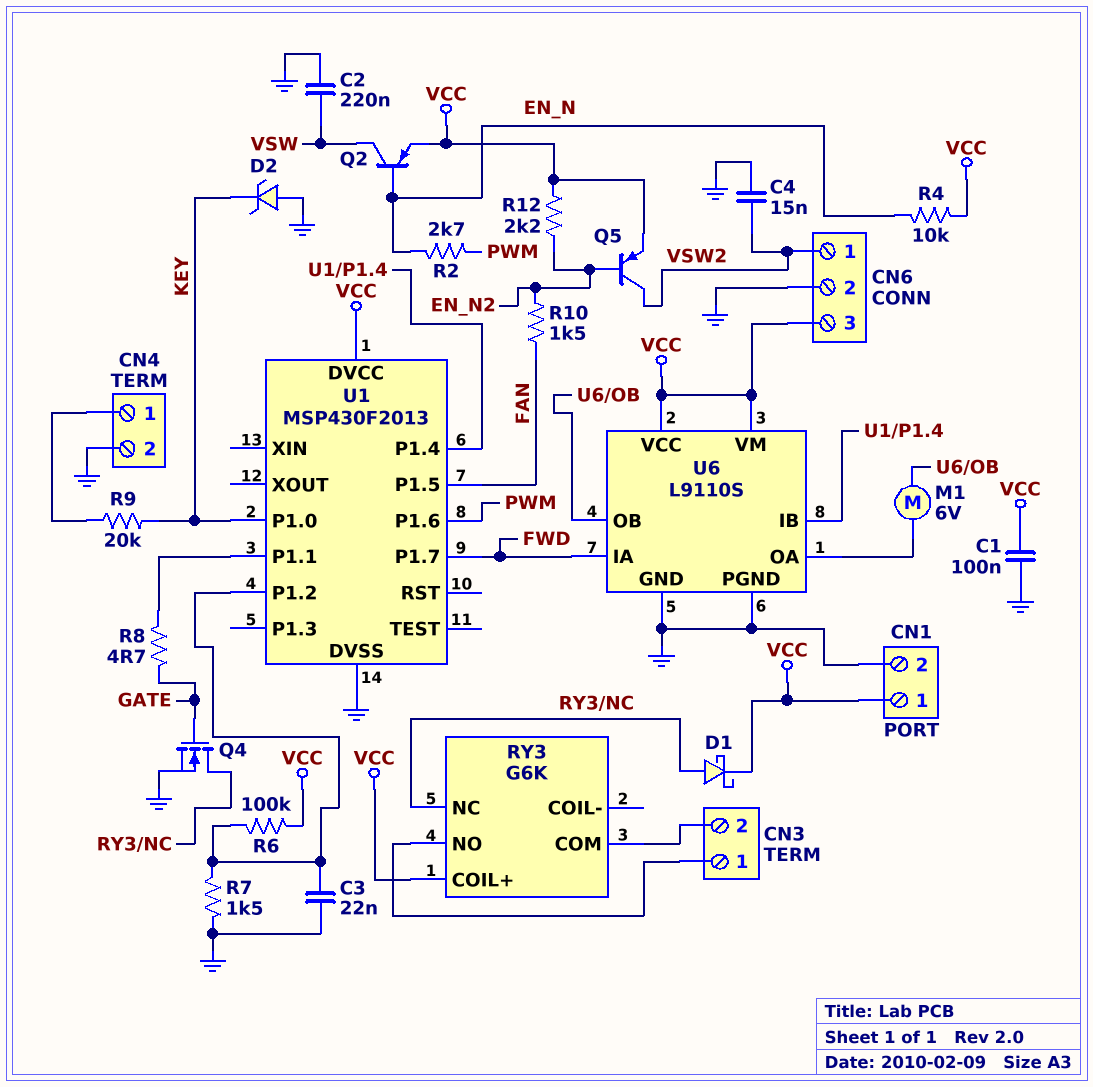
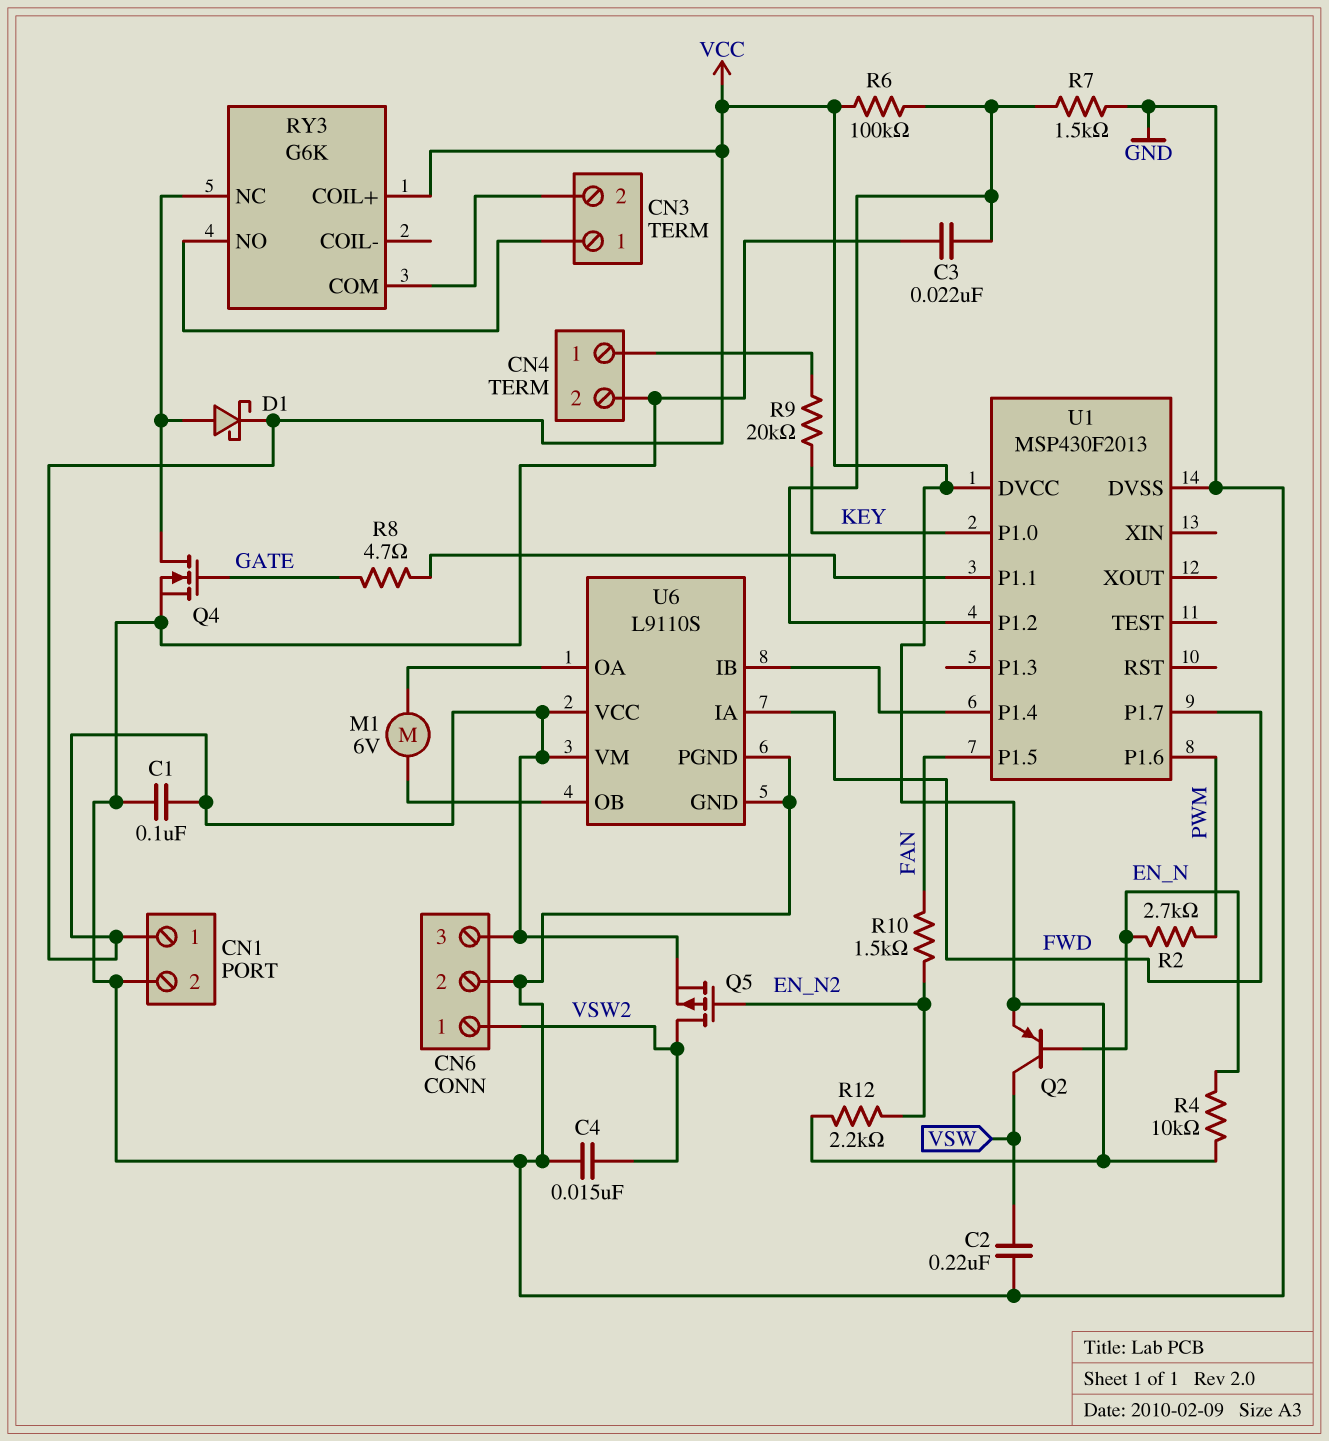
D2: zener (A GND, K KEY) -> none
Q5: PNP (B EN_N2, C VSW2, E VCC) -> PMOS (G EN_N2, D VSW2, S VCC)

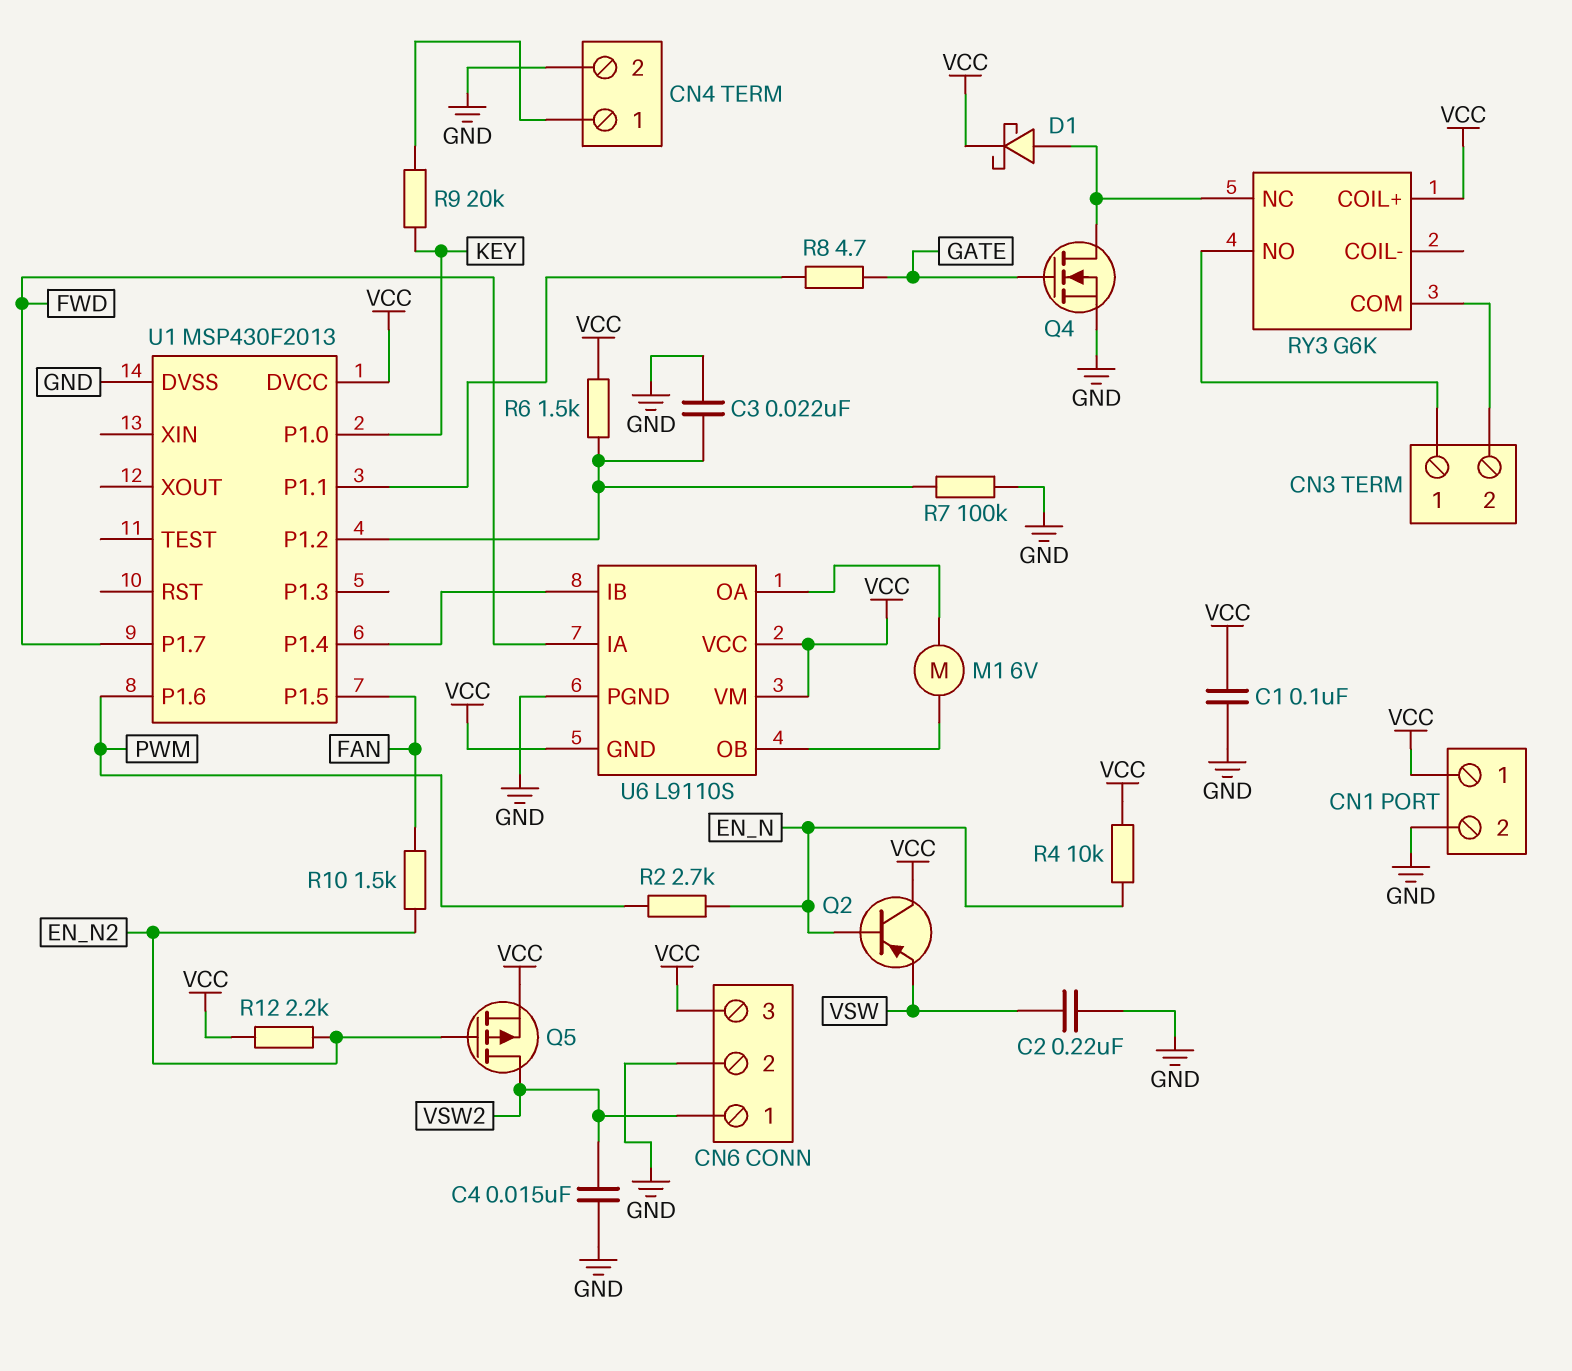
Q2: PNP (B EN_N, C VSW, E VCC) -> PNP (B EN_N, C VCC, E VSW)
R6: 100k (U1/P1.2, VCC) -> 1.5k (U1/P1.2, VCC)
R7: 1.5k (GND, U1/P1.2) -> 100k (GND, U1/P1.2)
U6 pin GND: GND -> VCC

